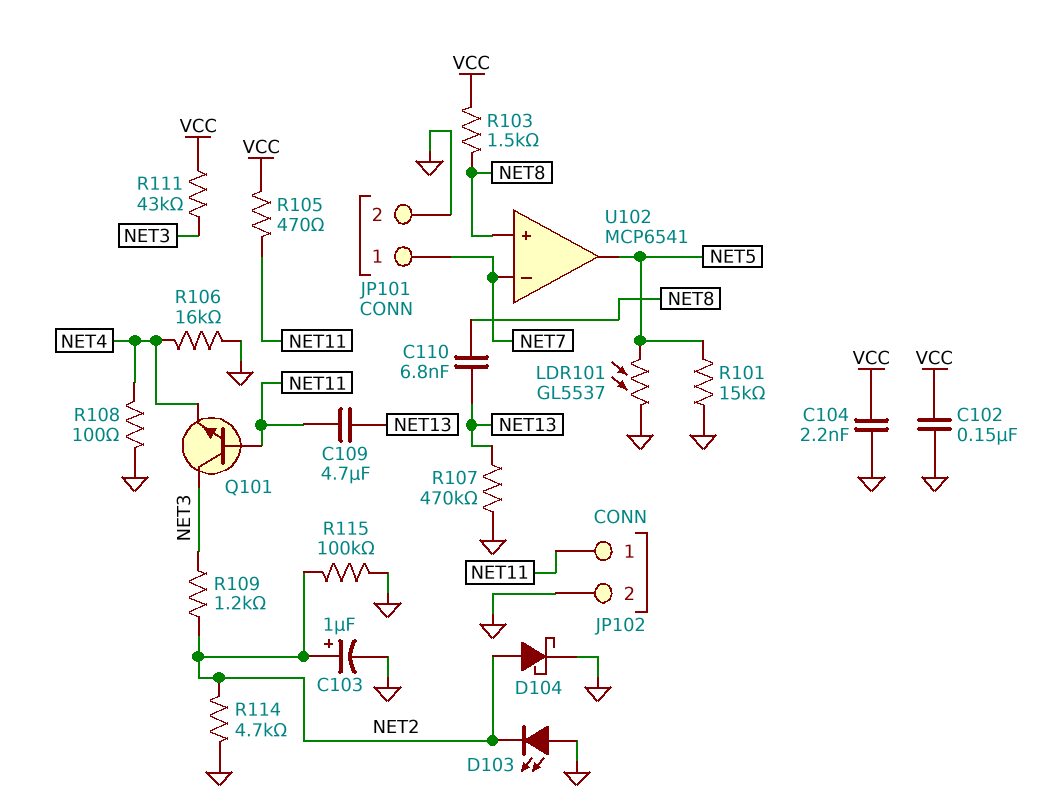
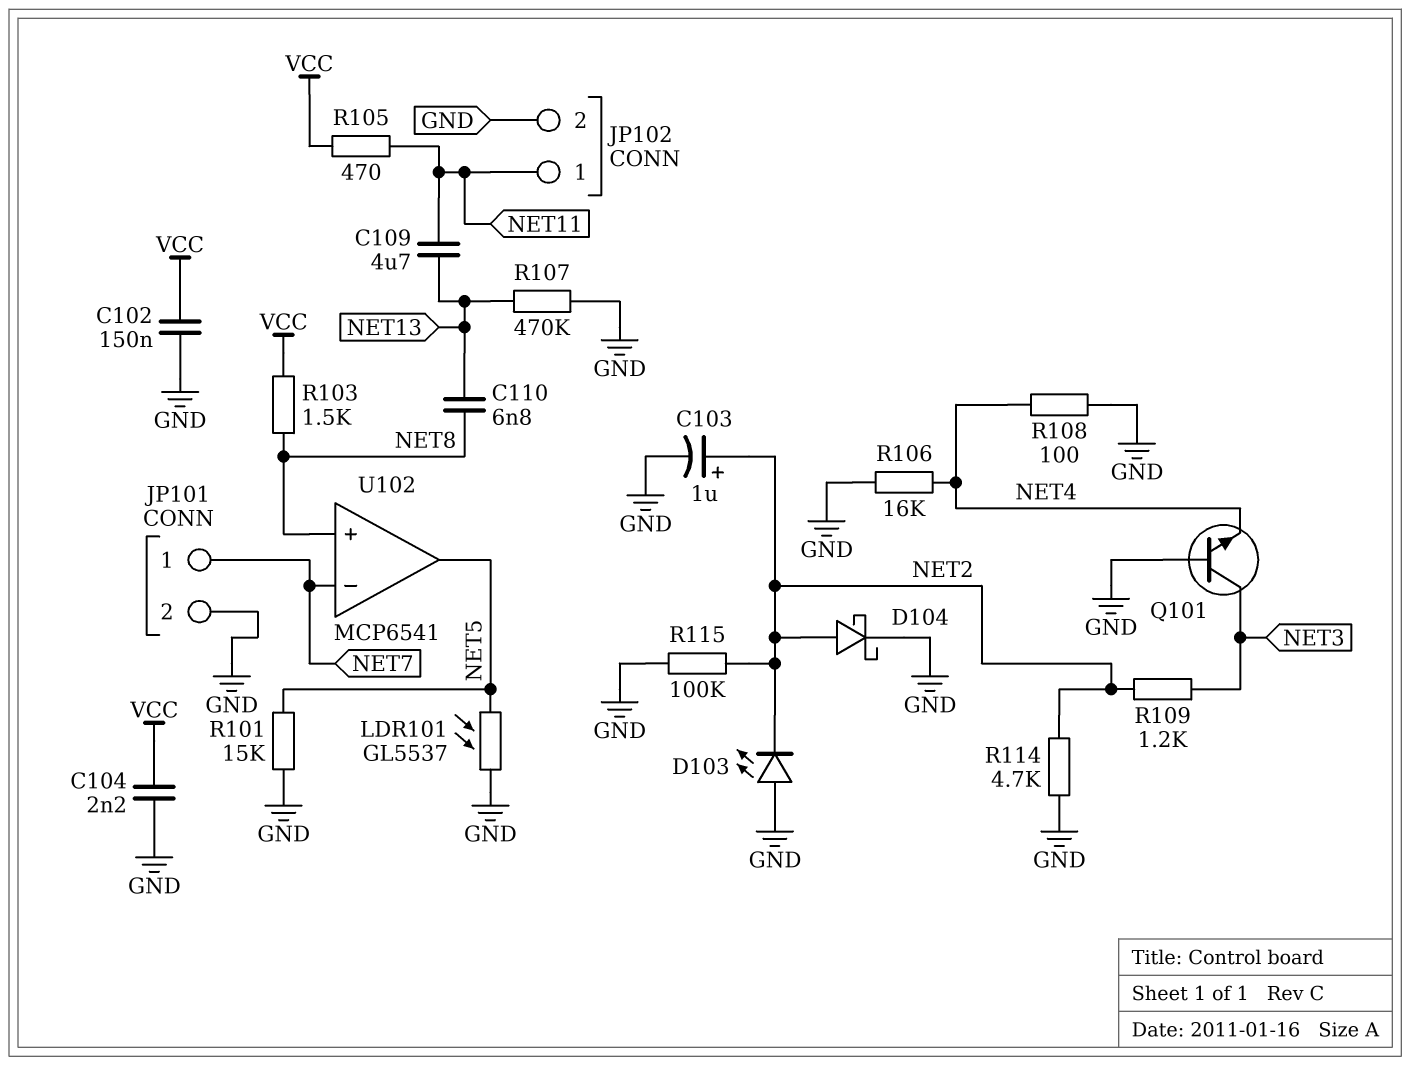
Q101: NPN (B NET11, C NET3, E NET4) -> NPN (B GND, C NET3, E NET4)
R111: 43k (NET3, VCC) -> none

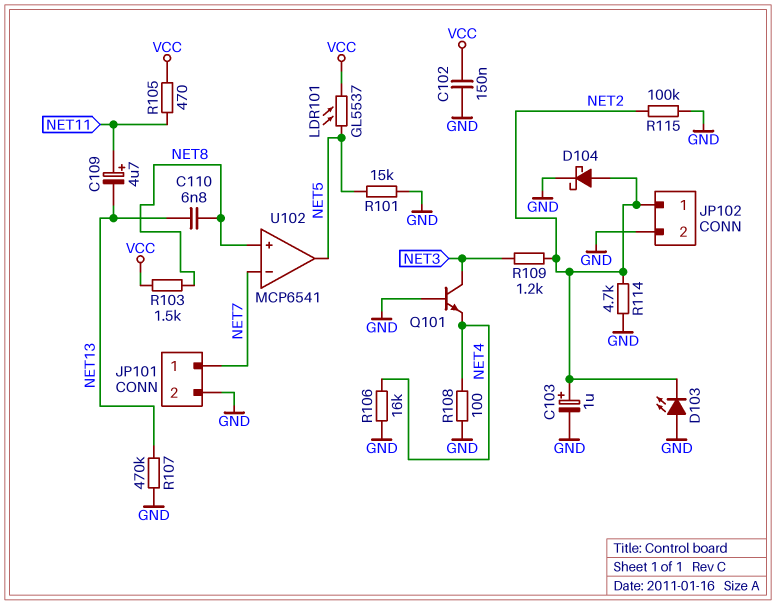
C104: 2.2nF (GND, VCC) -> none
C109: 4.7uF (NET11, NET13) -> 4.7uF (plus NET11, minus NET13)
JP102 pin 1: NET11 -> NET2
LDR101: GL5537 (GND, NET5) -> GL5537 (NET5, VCC)

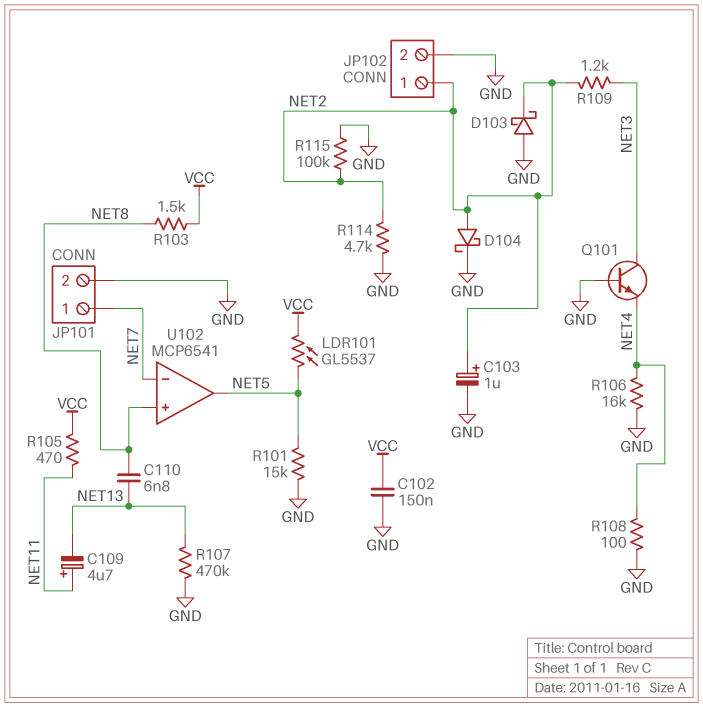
D103: LED (A GND, K NET2) -> schottky (A GND, K NET2)

